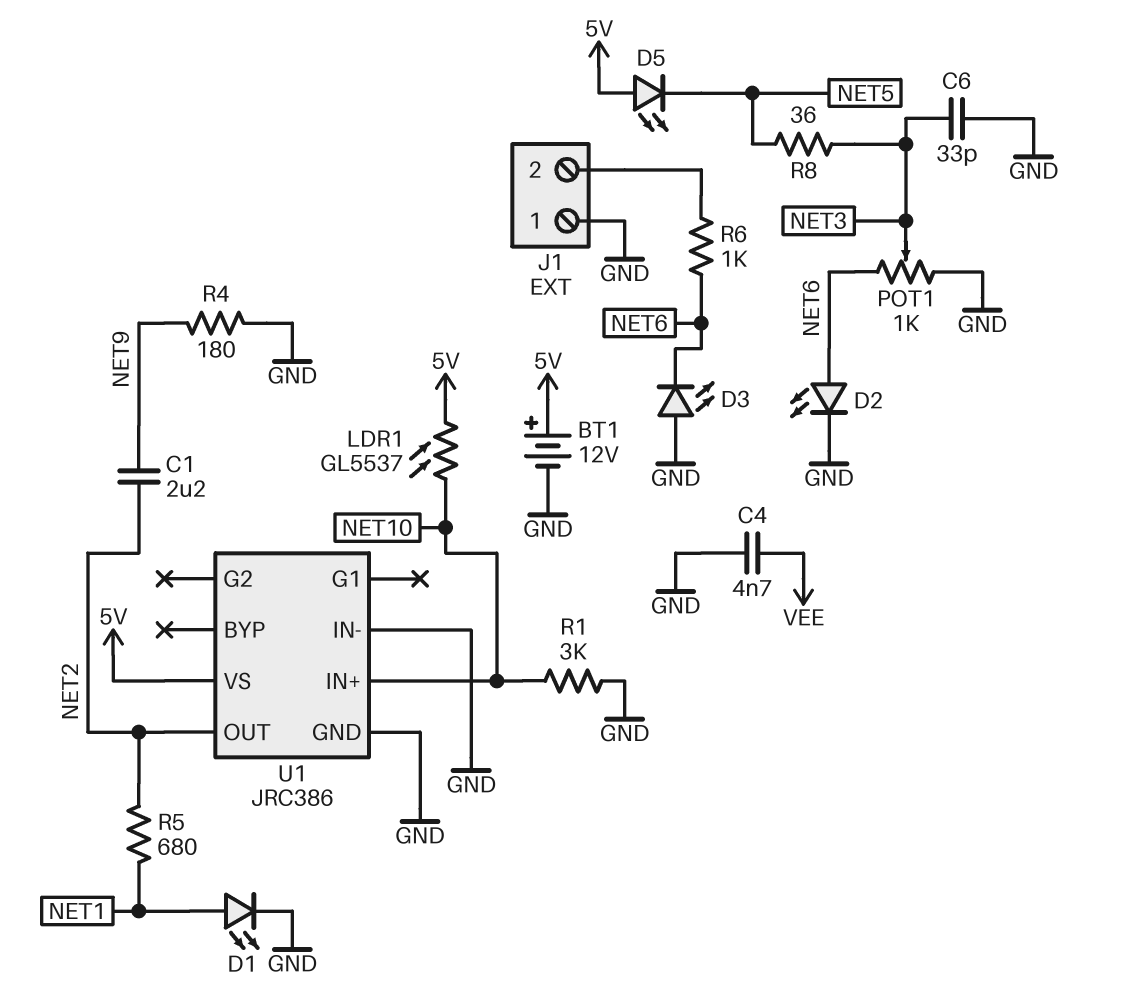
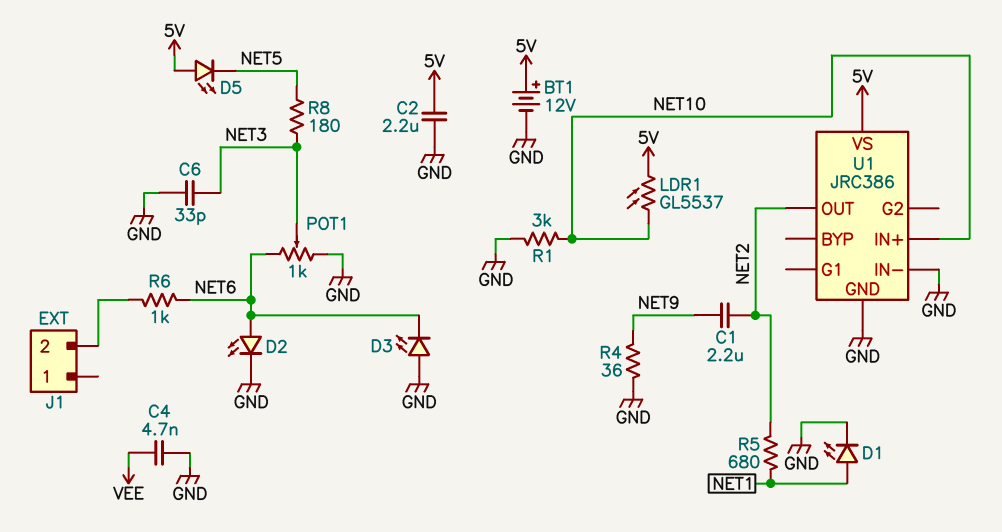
C2: none -> 2.2uF (5V, GND)
J1 pin 1: GND -> none
R4: 180 (GND, NET9) -> 36 (GND, NET9)
R8: 36 (NET3, NET5) -> 180 (NET3, NET5)

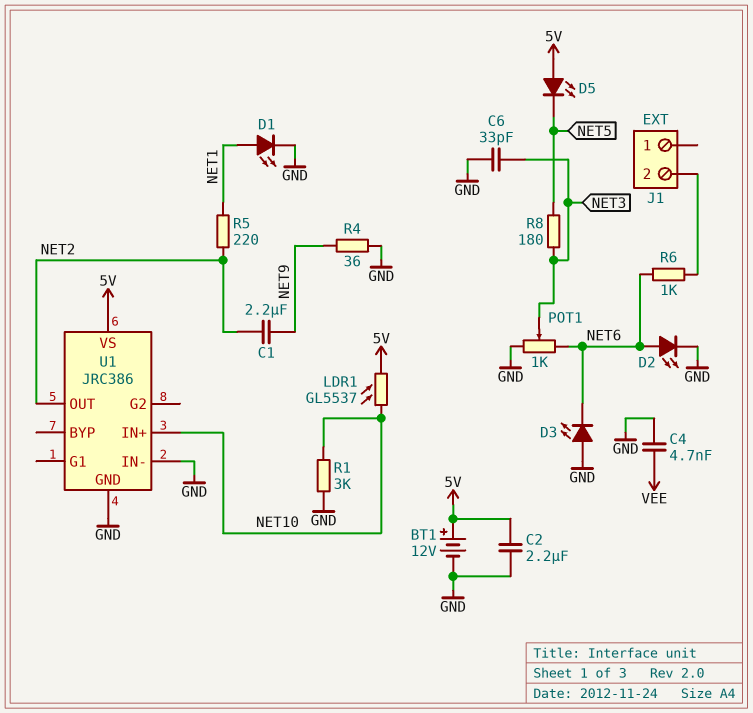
R5: 680 (NET1, NET2) -> 220 (NET1, NET2)

